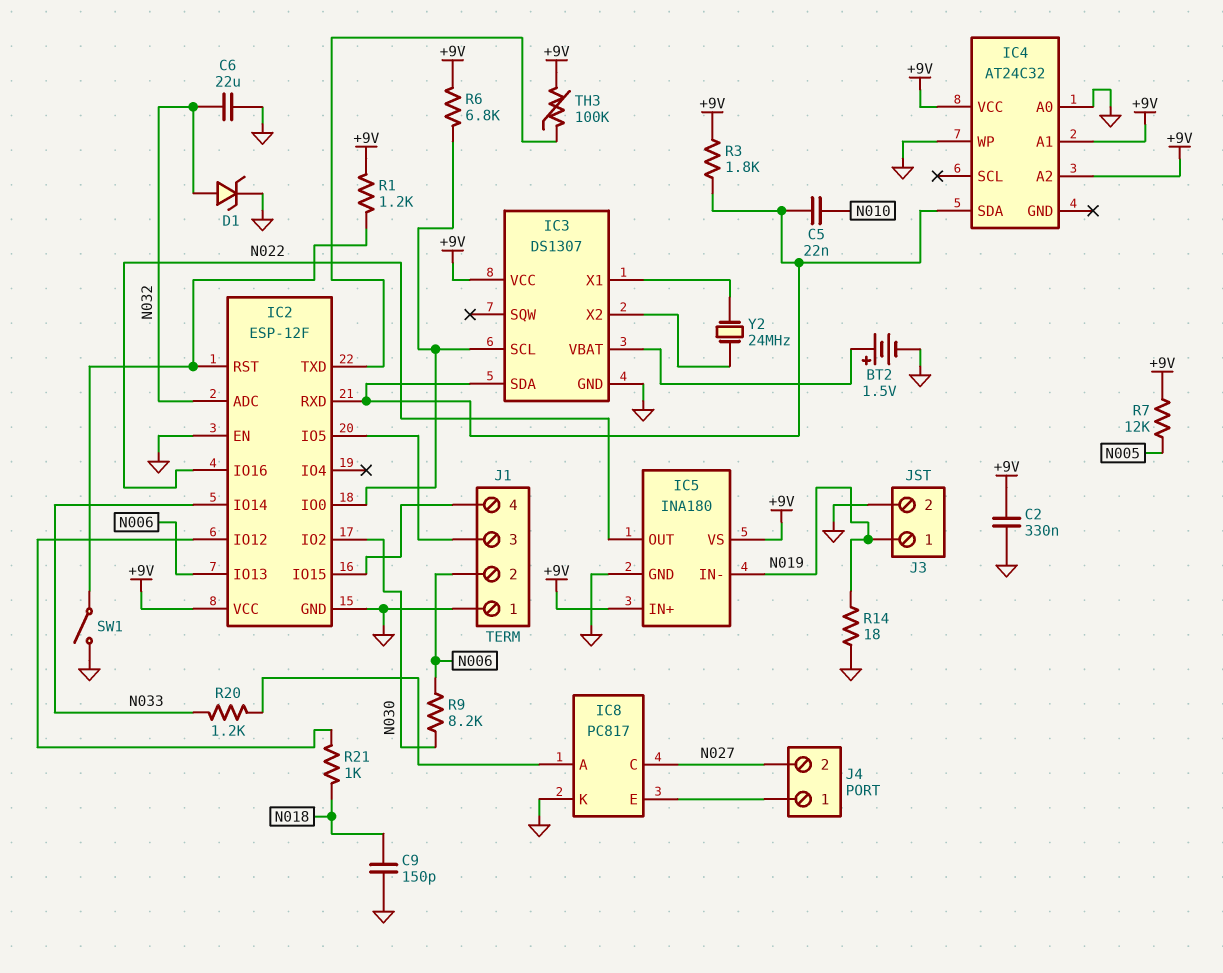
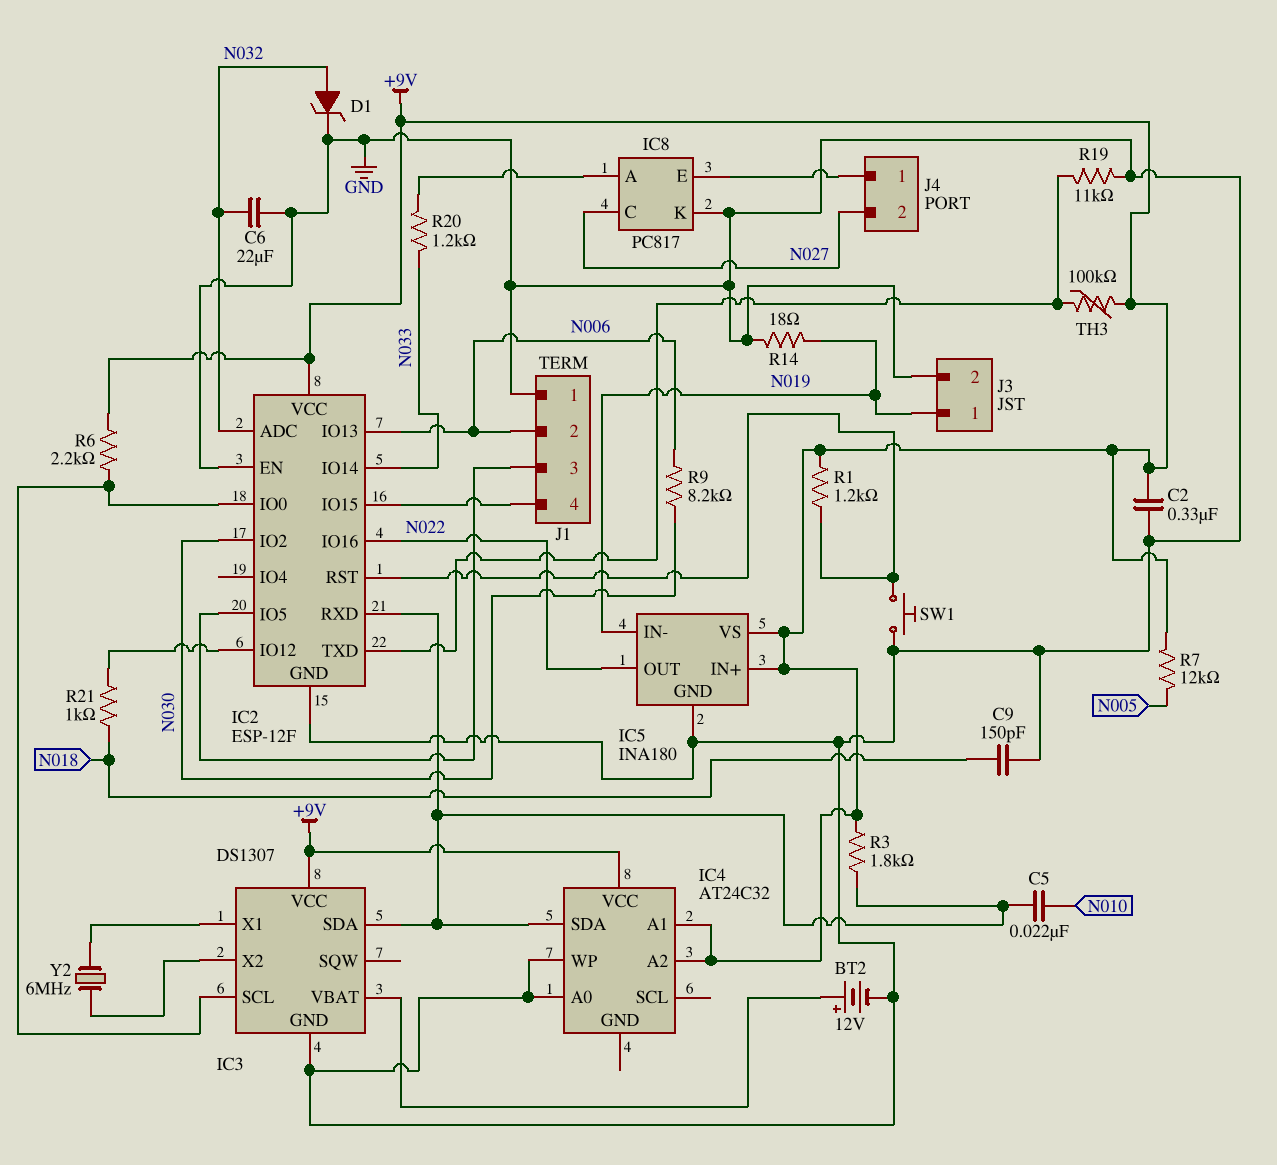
BT2: 1.5V (plus IC3/VBAT, minus GND) -> 12V (plus IC3/VBAT, minus GND)
R6: 6.8k (+9V, IC2/IO0) -> 2.2k (+9V, IC2/IO0)
R19: none -> 11k (GND, IC2/TXD)
SW1: switch (GND, IC2/RST) -> button (GND, IC2/RST)
Y2: 24MHz (IC3/X1, IC3/X2) -> 6MHz (IC3/X1, IC3/X2)

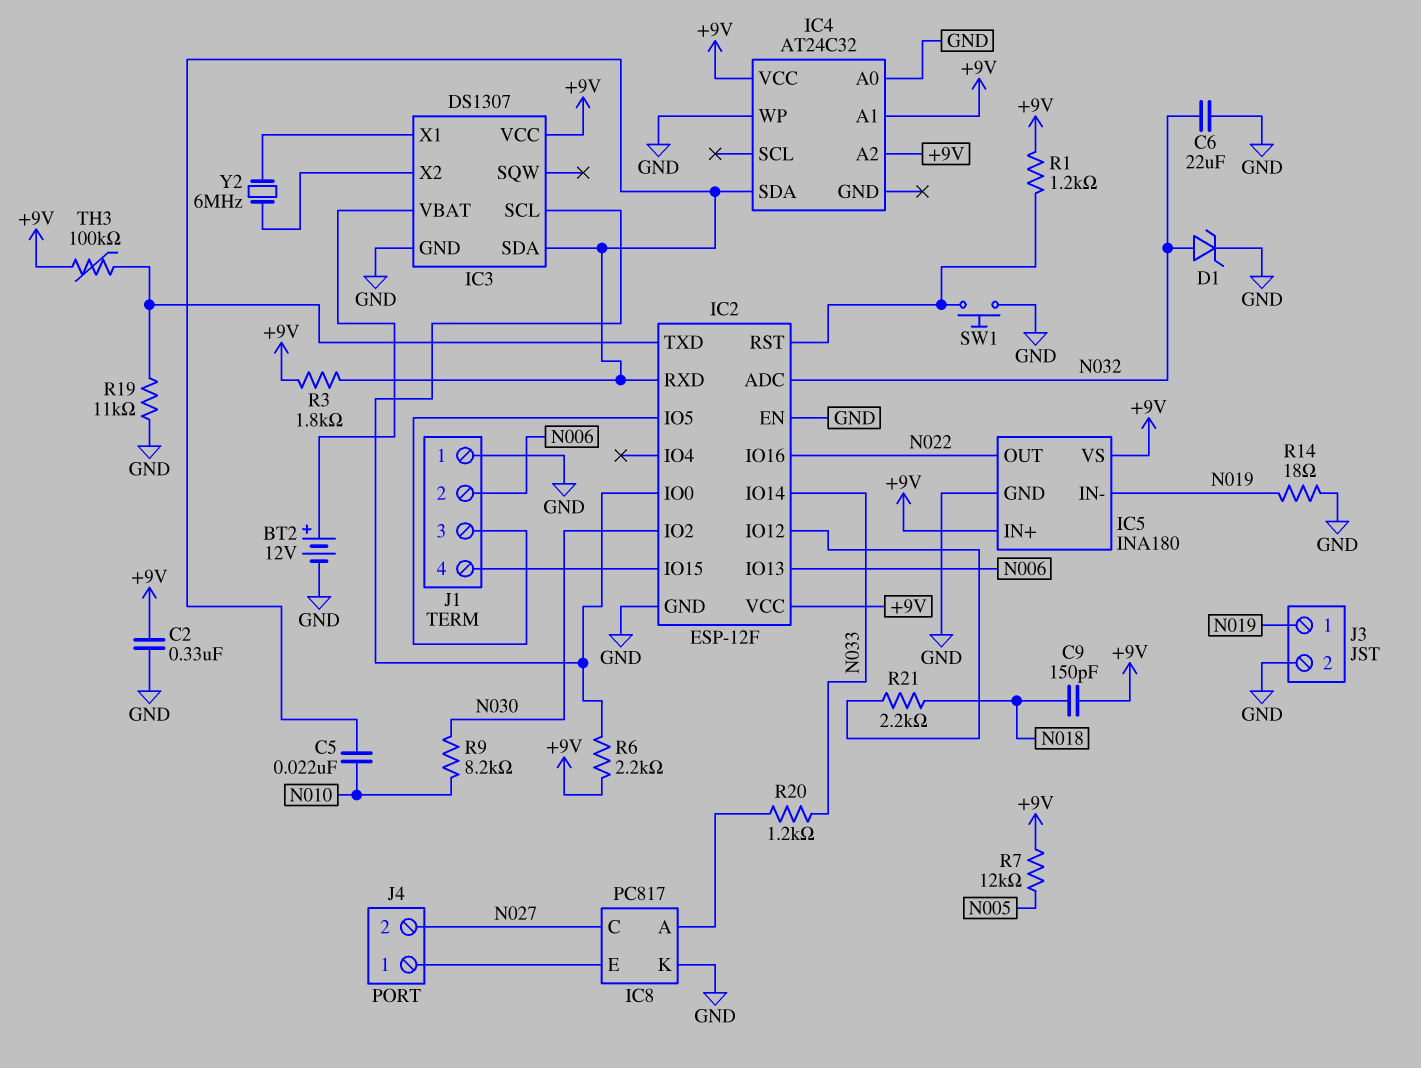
C9: 150pF (GND, N018) -> 150pF (+9V, N018)
R9: 8.2k (N006, N030) -> 8.2k (N010, N030)
R21: 1k (IC2/IO12, N018) -> 2.2k (IC2/IO12, N018)

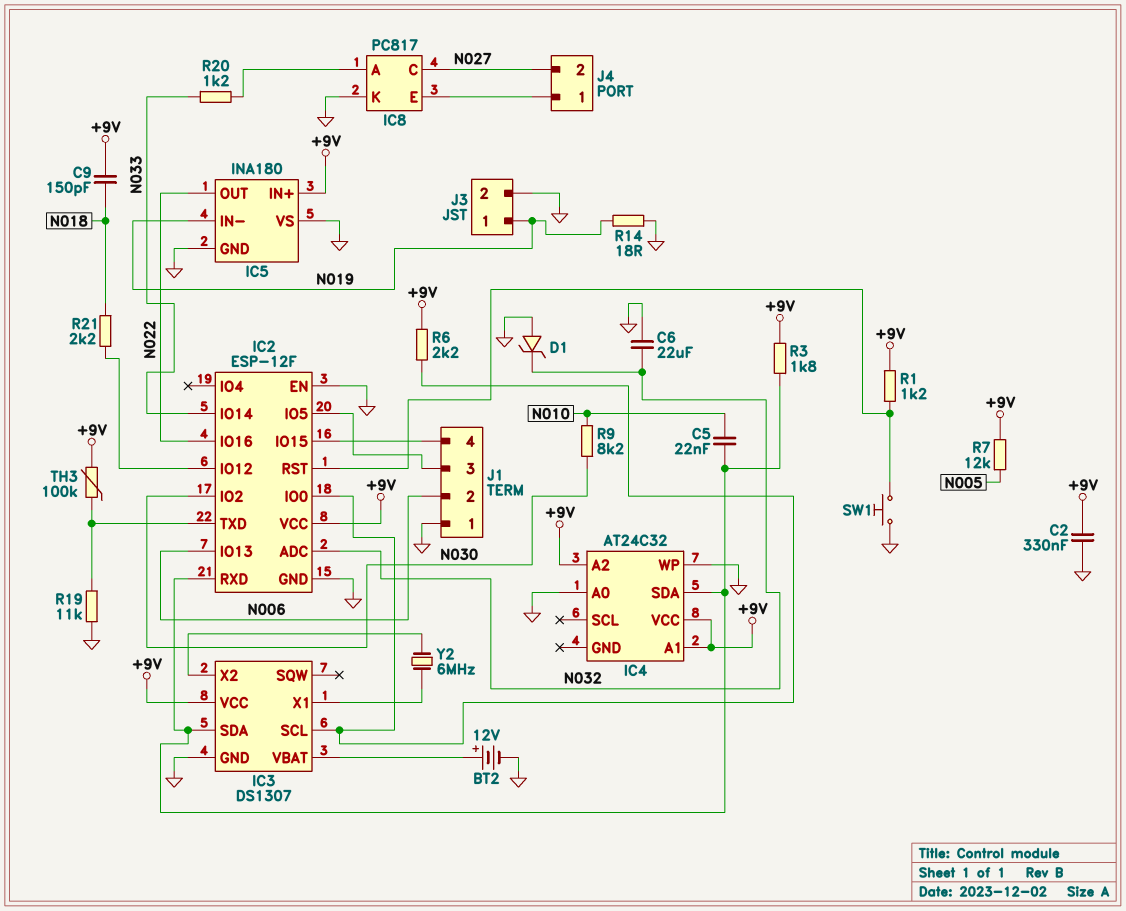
D1: zener (A N032, K GND) -> zener (A GND, K N032)
IC5 pin VS: +9V -> GND

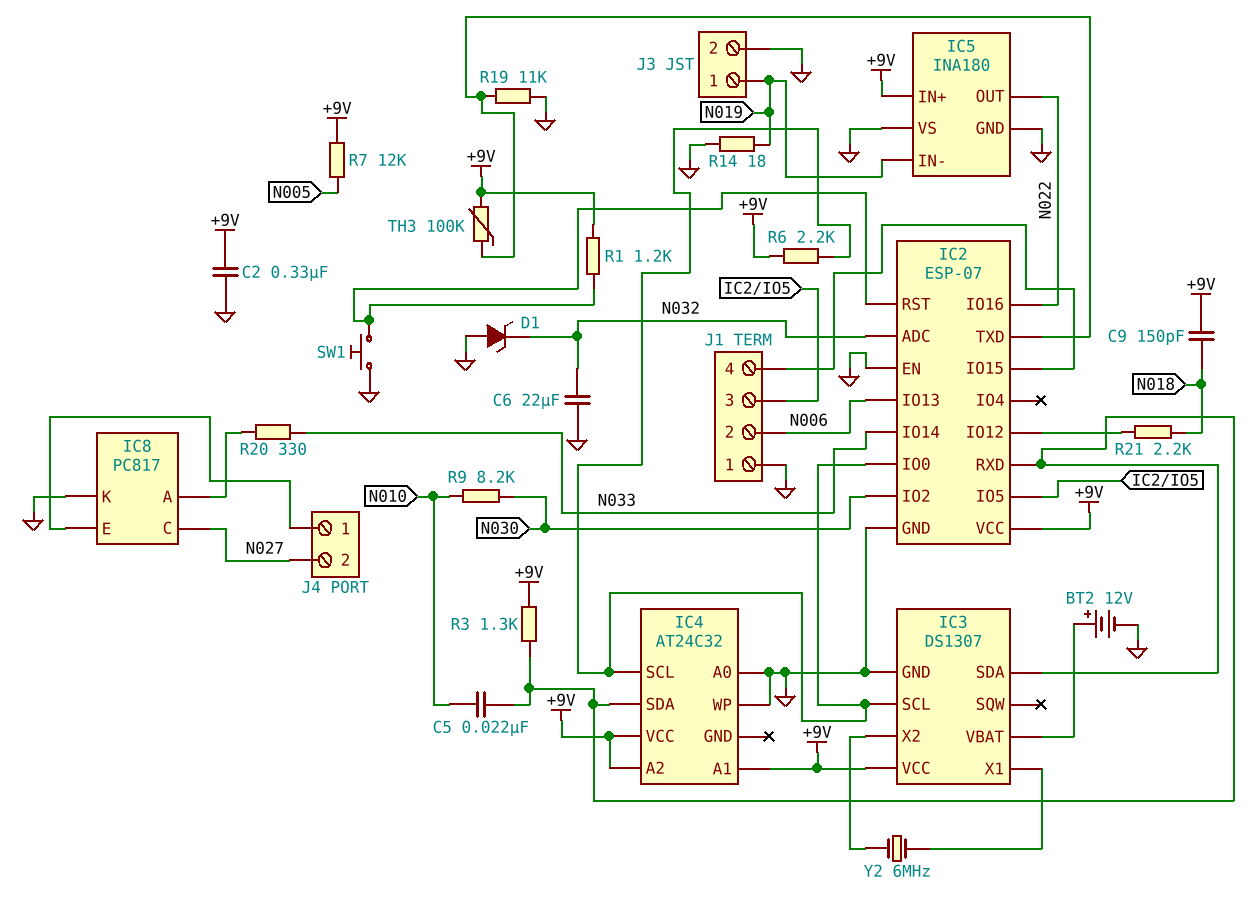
IC2: ESP-12F -> ESP-07
IC4 pin SCL: none -> IC2/IO0
R3: 1.8k (+9V, IC2/RXD) -> 1.3k (+9V, IC2/RXD)
R20: 1.2k (IC8/A, N033) -> 330 (IC8/A, N033)

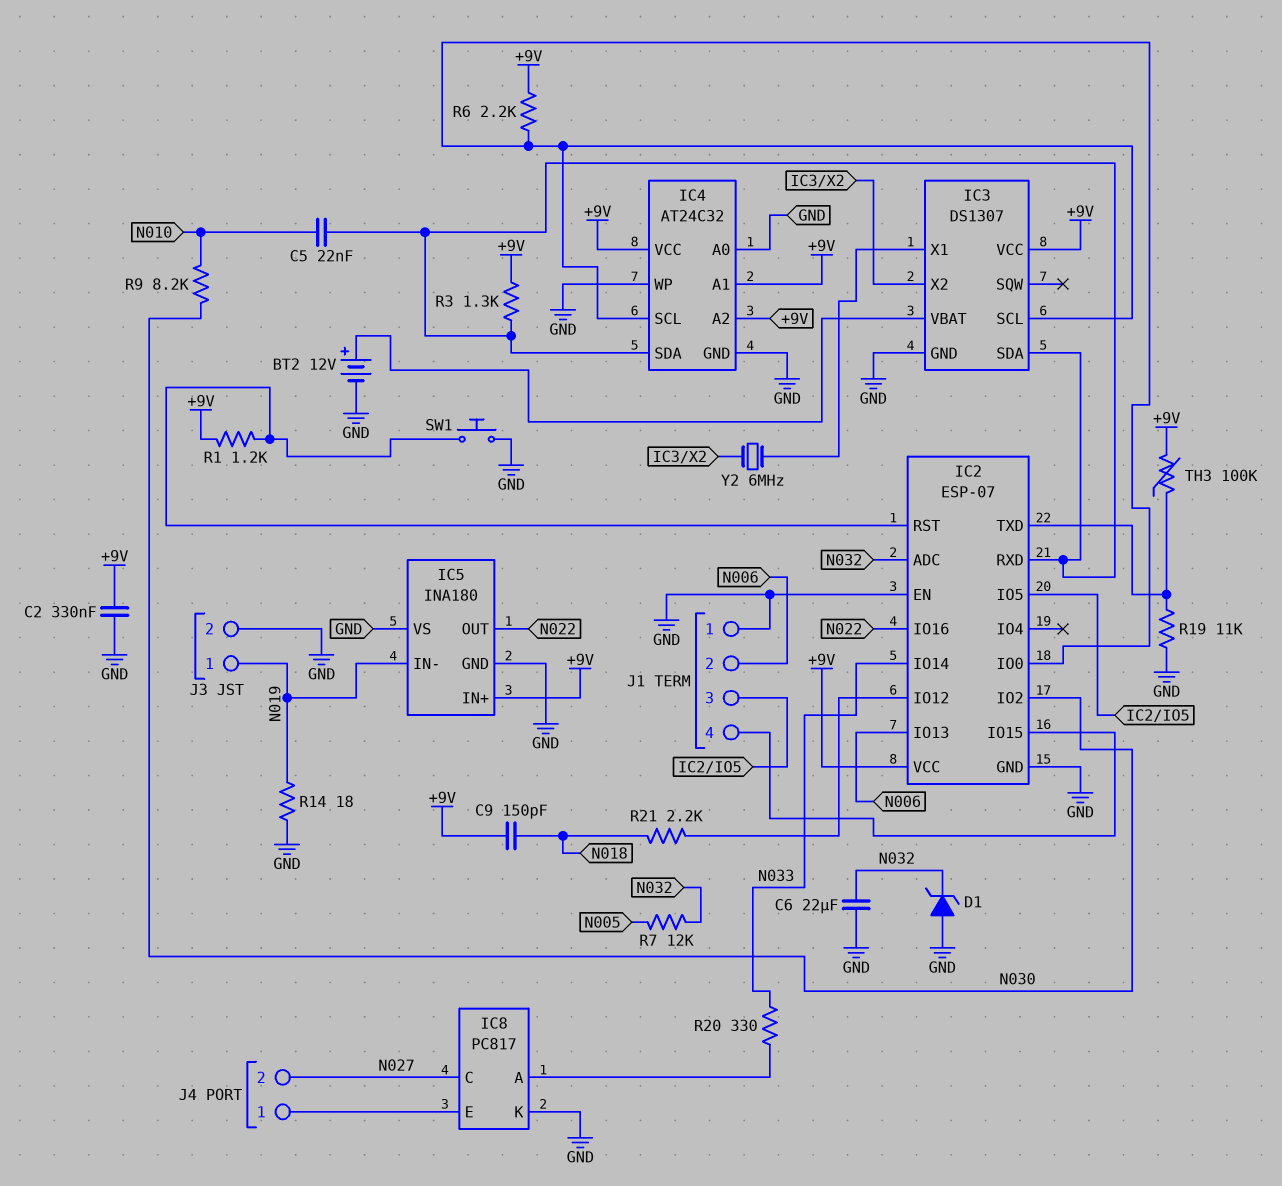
IC4 pin GND: none -> GND
R7: 12k (+9V, N005) -> 12k (N005, N032)

